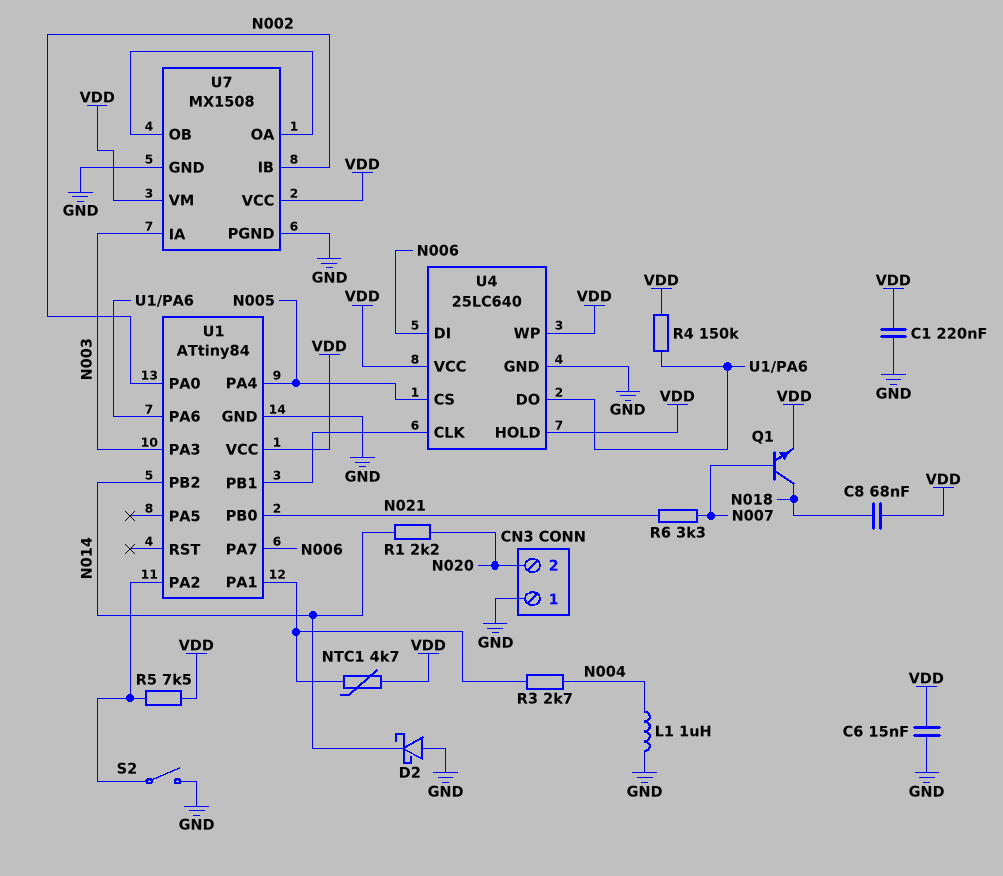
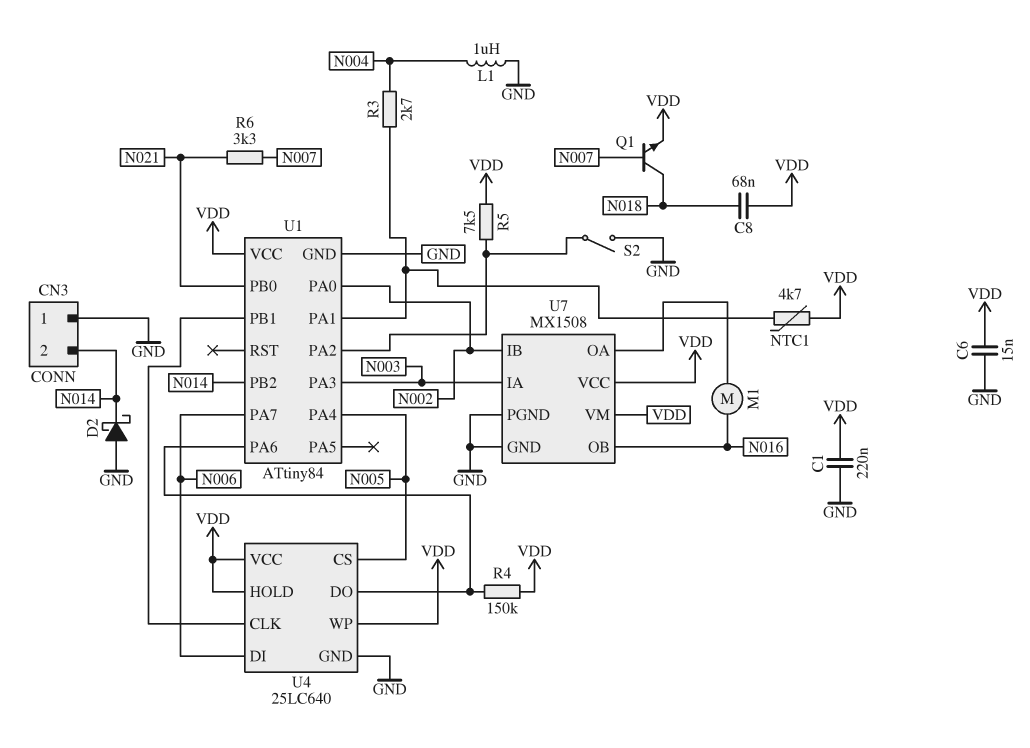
CN3 pin 2: N020 -> N014
M1: none -> motor (N016, U7/OA)
R1: 2.2k (N014, N020) -> none
U7 pin OB: U7/OA -> N016

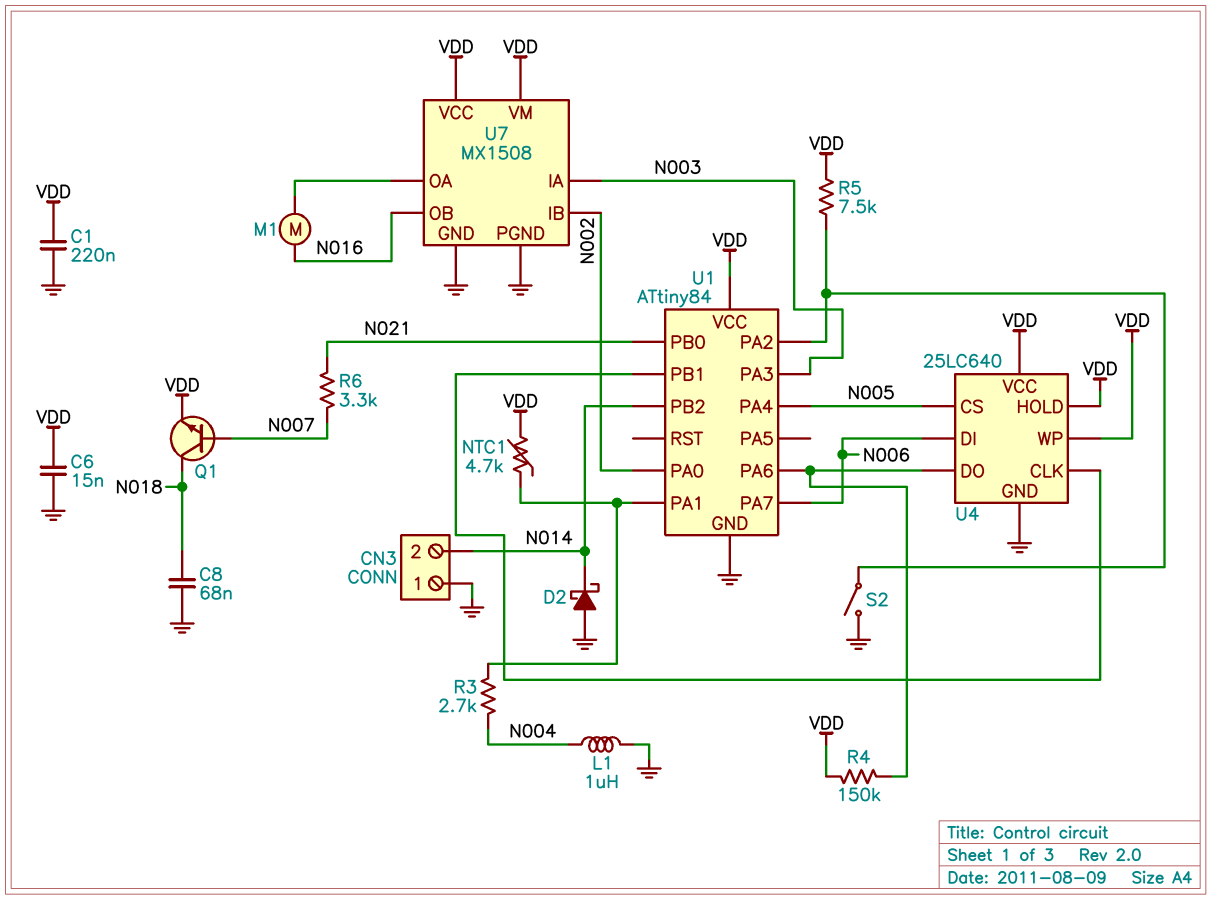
C8: 68nF (N018, VDD) -> 68nF (GND, N018)

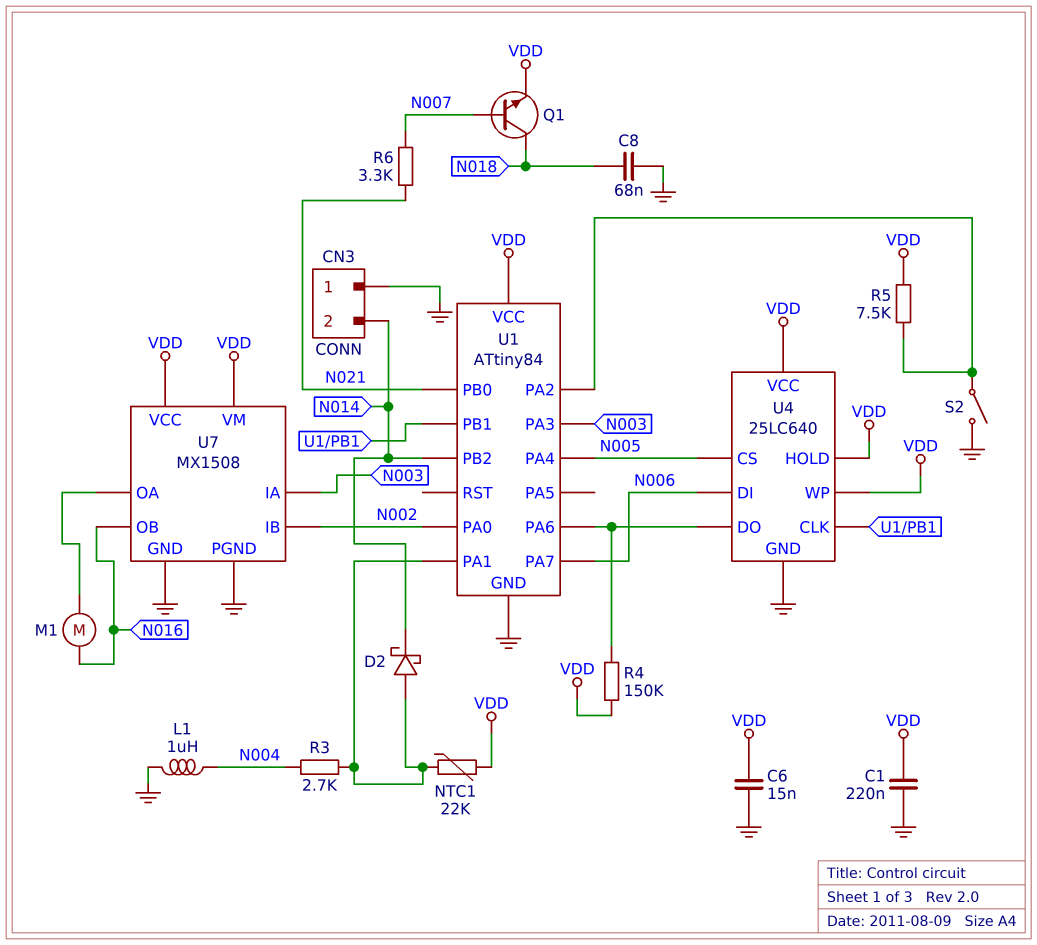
D2: schottky (A GND, K N014) -> schottky (A U1/PA1, K N014)
NTC1: 4.7k (U1/PA1, VDD) -> 22k (U1/PA1, VDD)

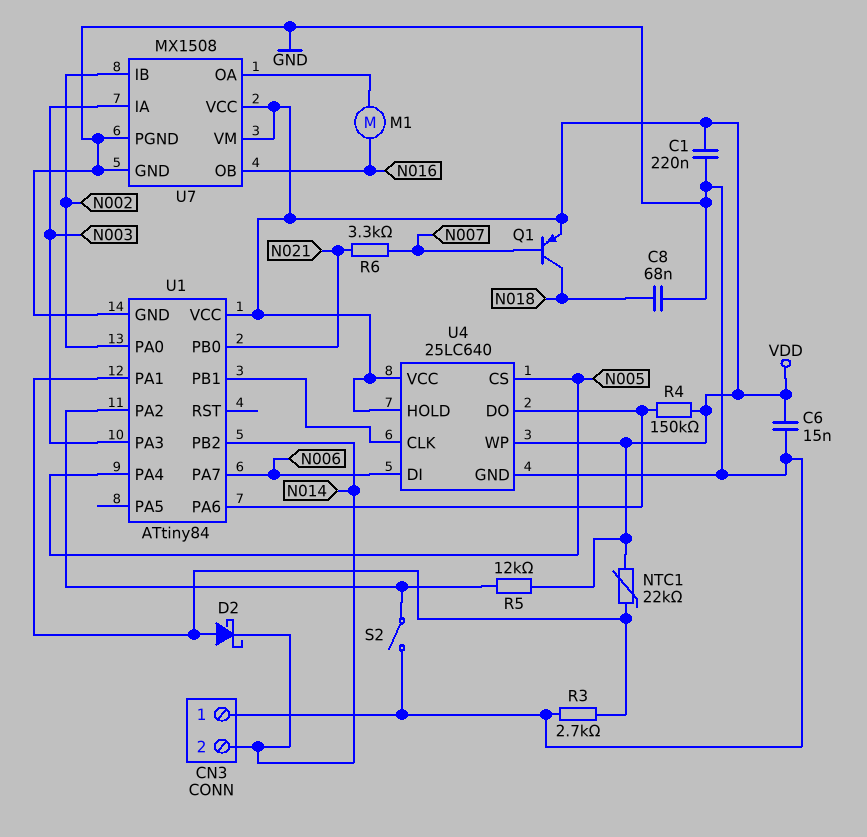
L1: 1uH (GND, N004) -> none
Q1: NPN (B N007, C N018, E VDD) -> PNP (B N007, C N018, E VDD)
R3: 2.7k (N004, U1/PA1) -> 2.7k (GND, U1/PA1)
R5: 7.5k (U1/PA2, VDD) -> 12k (U1/PA2, VDD)

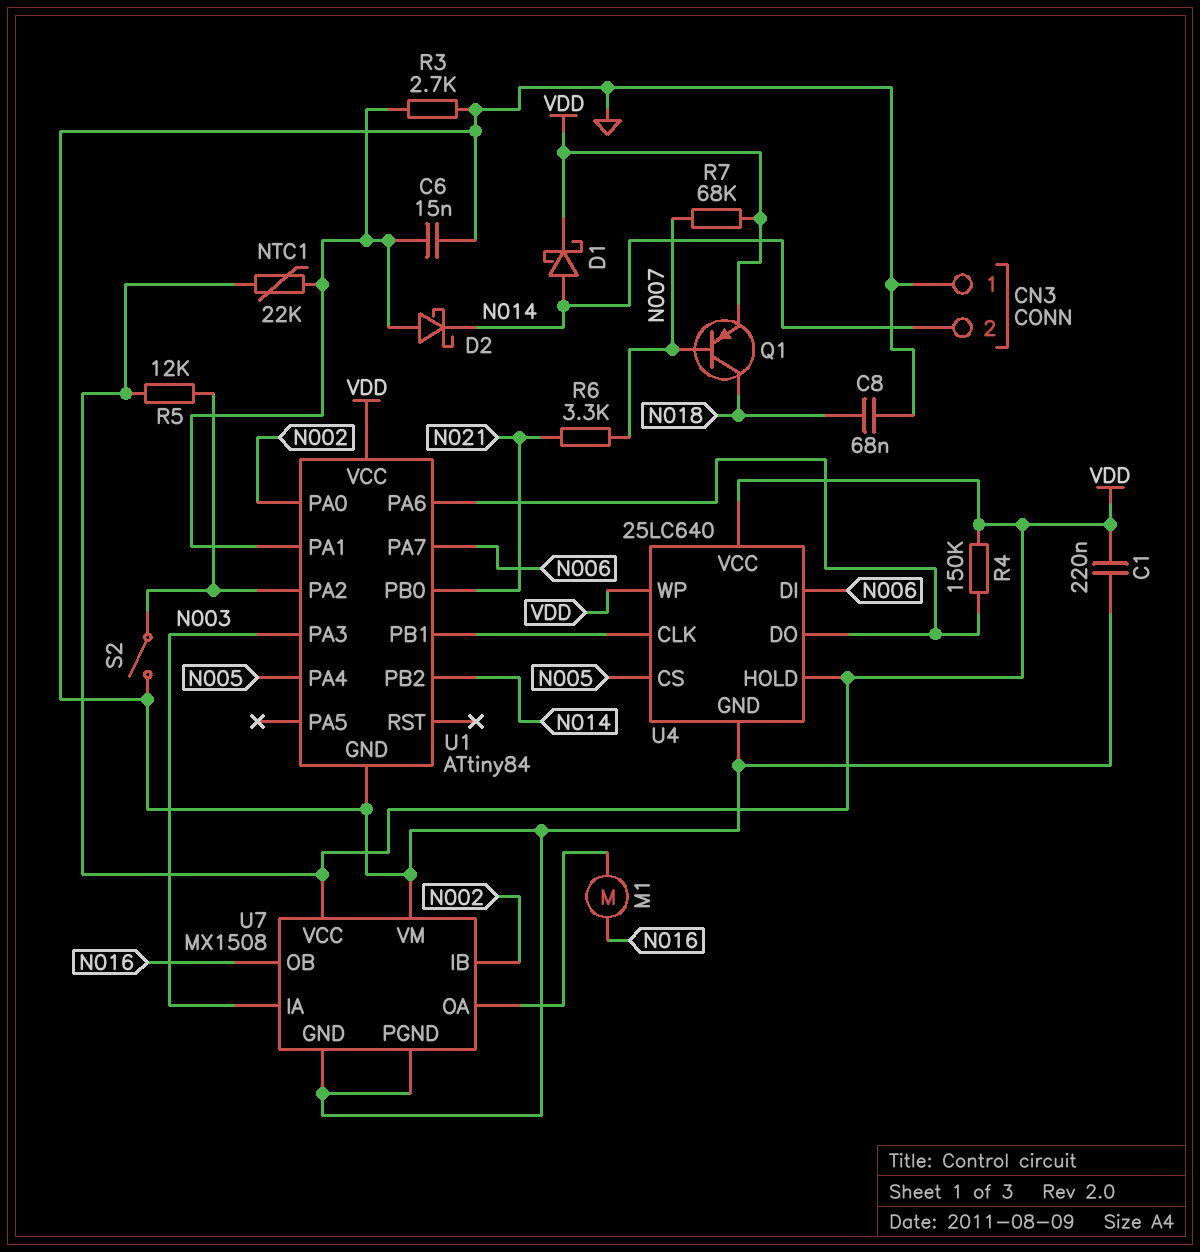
C6: 15nF (GND, VDD) -> 15nF (GND, U1/PA1)
D1: none -> schottky (A N014, K VDD)
R7: none -> 68k (N007, VDD)
U7 pin VM: VDD -> GND

